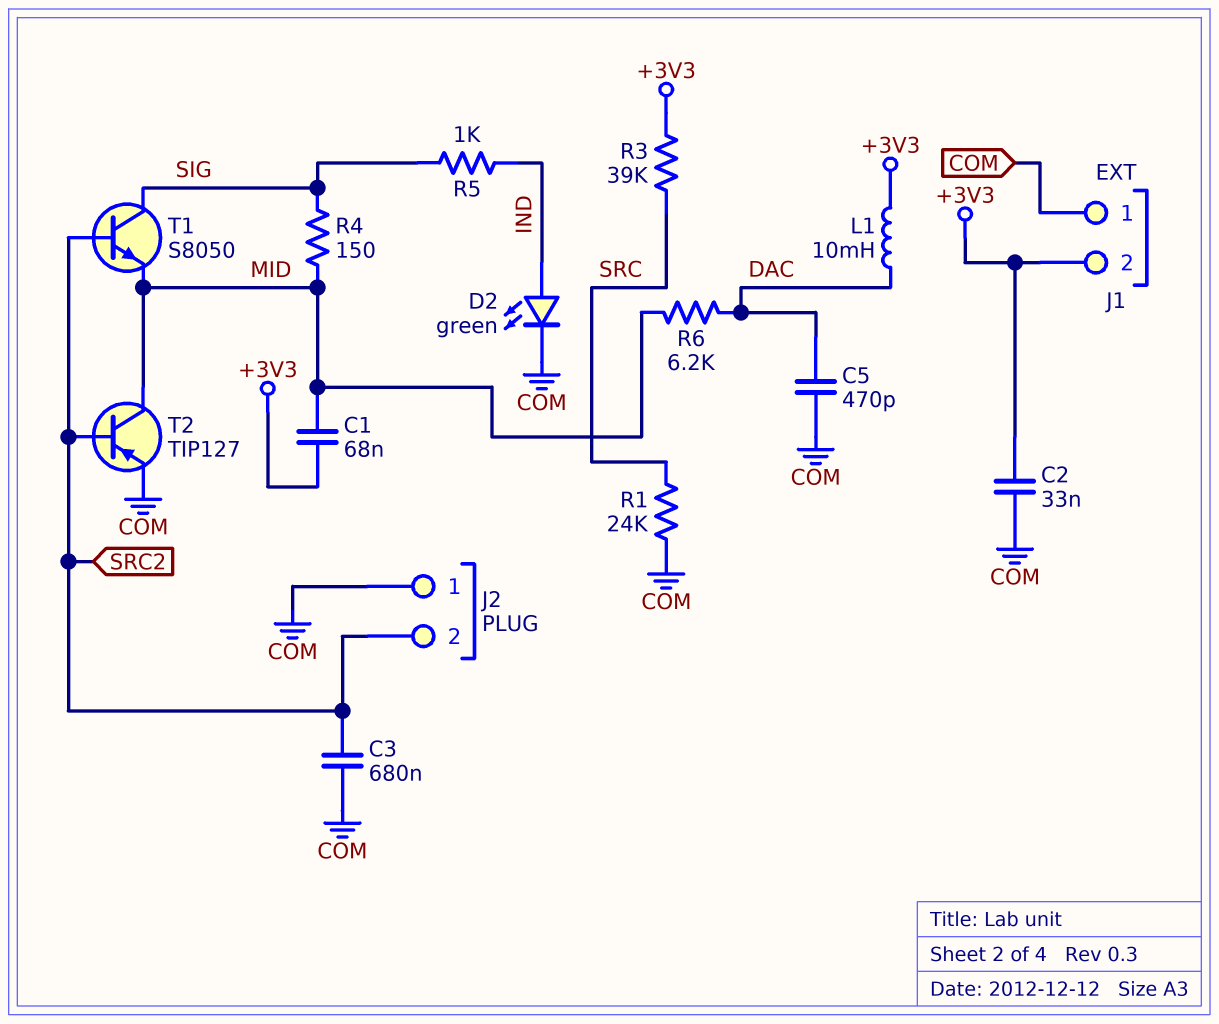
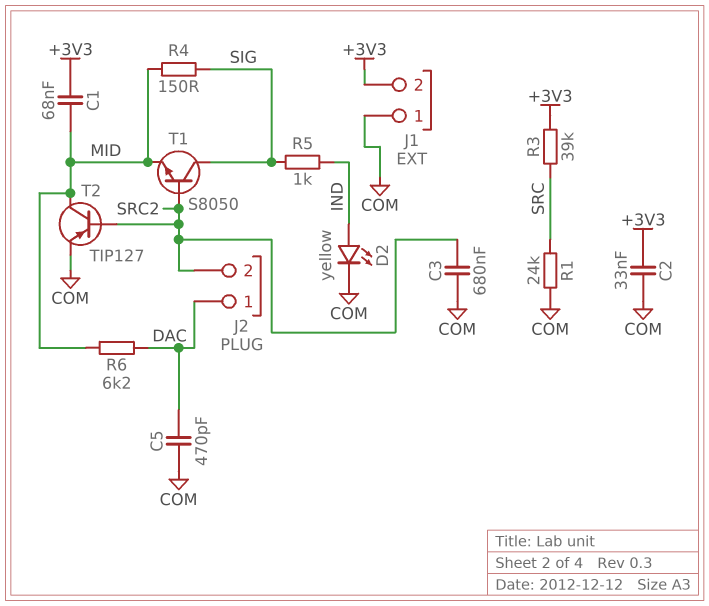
D2: LED green (A IND, K COM) -> LED yellow (A IND, K COM)
J2 pin 1: COM -> DAC
L1: 10mH (+3V3, DAC) -> none

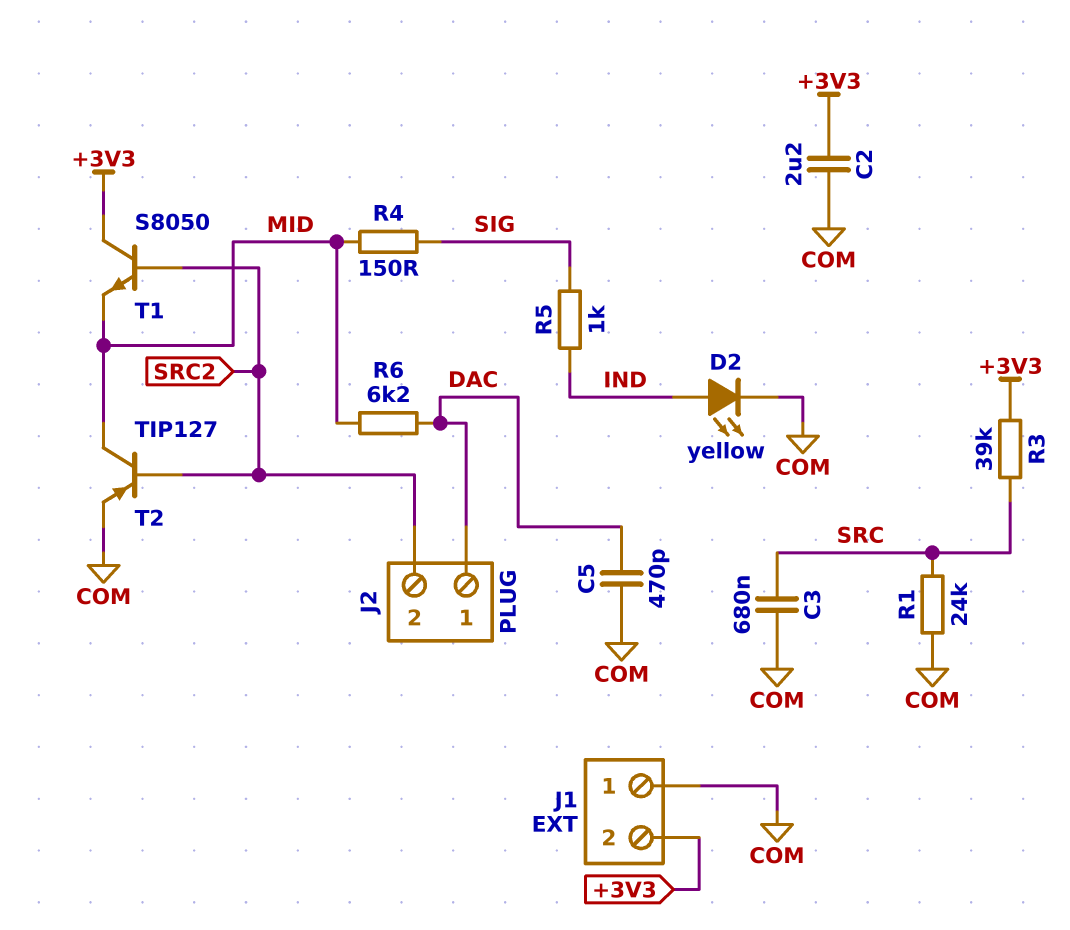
C1: 68nF (+3V3, MID) -> none
C2: 33nF (+3V3, COM) -> 2.2uF (+3V3, COM)
C3: 680nF (COM, SRC2) -> 680nF (COM, SRC)
T1: NPN S8050 (B SRC2, C SIG, E MID) -> NPN S8050 (B SRC2, C +3V3, E MID)

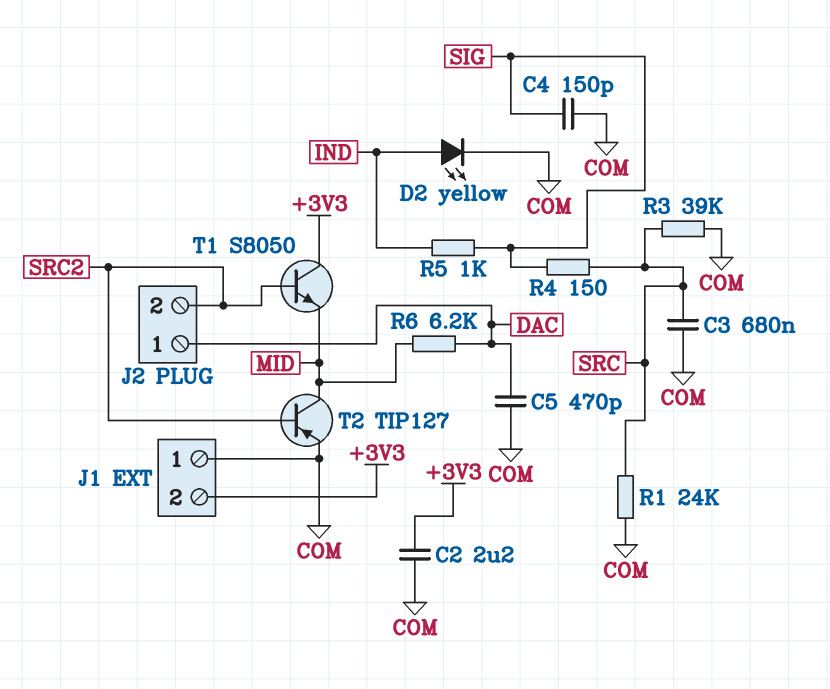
C4: none -> 150pF (COM, SIG)
R3: 39k (+3V3, SRC) -> 39k (COM, SRC)
R4: 150 (MID, SIG) -> 150 (SIG, SRC)

